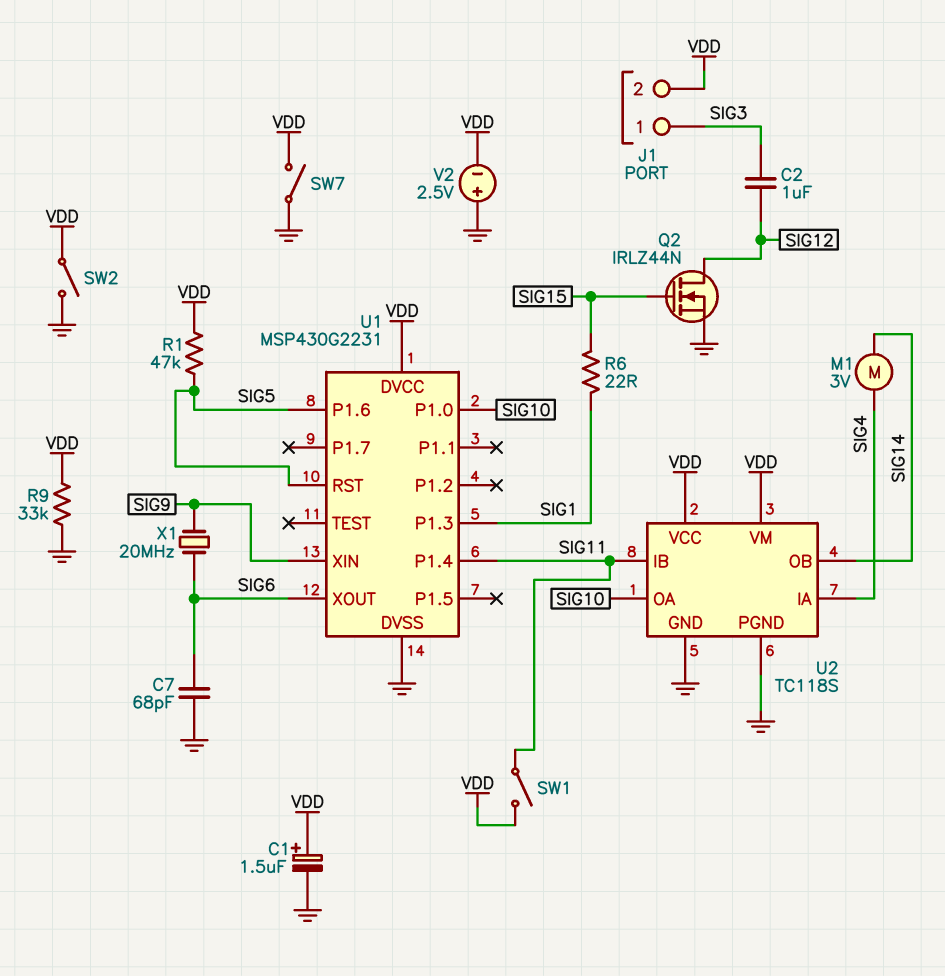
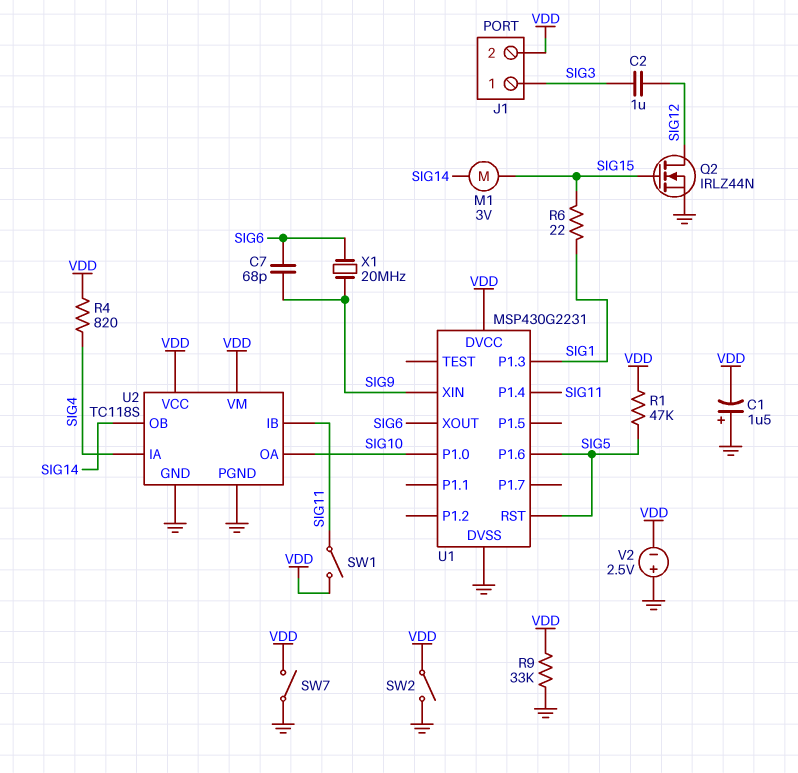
C1: 1.5uF (plus VDD, minus GND) -> 1.5uF (plus GND, minus VDD)
C7: 68pF (GND, SIG6) -> 68pF (SIG6, SIG9)
M1: motor 3V (SIG4, SIG14) -> motor 3V (SIG14, SIG15)
R4: none -> 820 (SIG4, VDD)

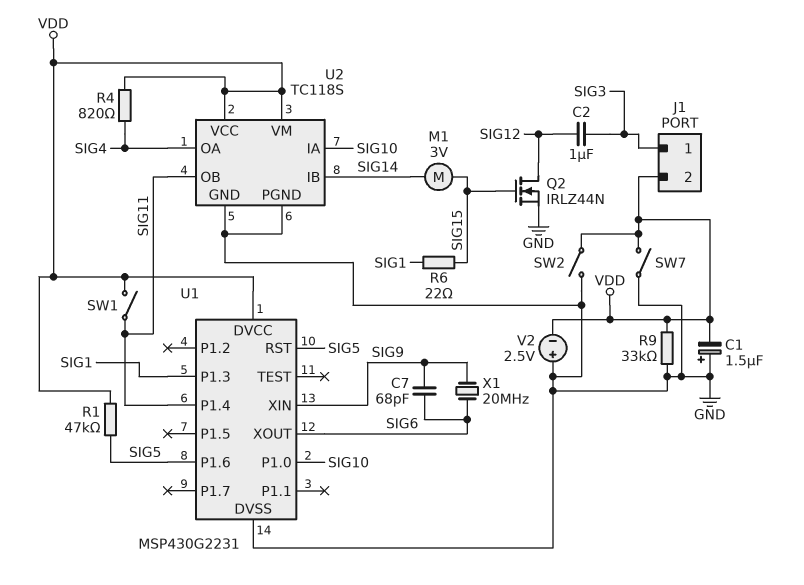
U2 pin IA: SIG4 -> SIG10
U2 pin IB: SIG11 -> SIG14
U2 pin OA: SIG10 -> SIG4
U2 pin OB: SIG14 -> SIG11

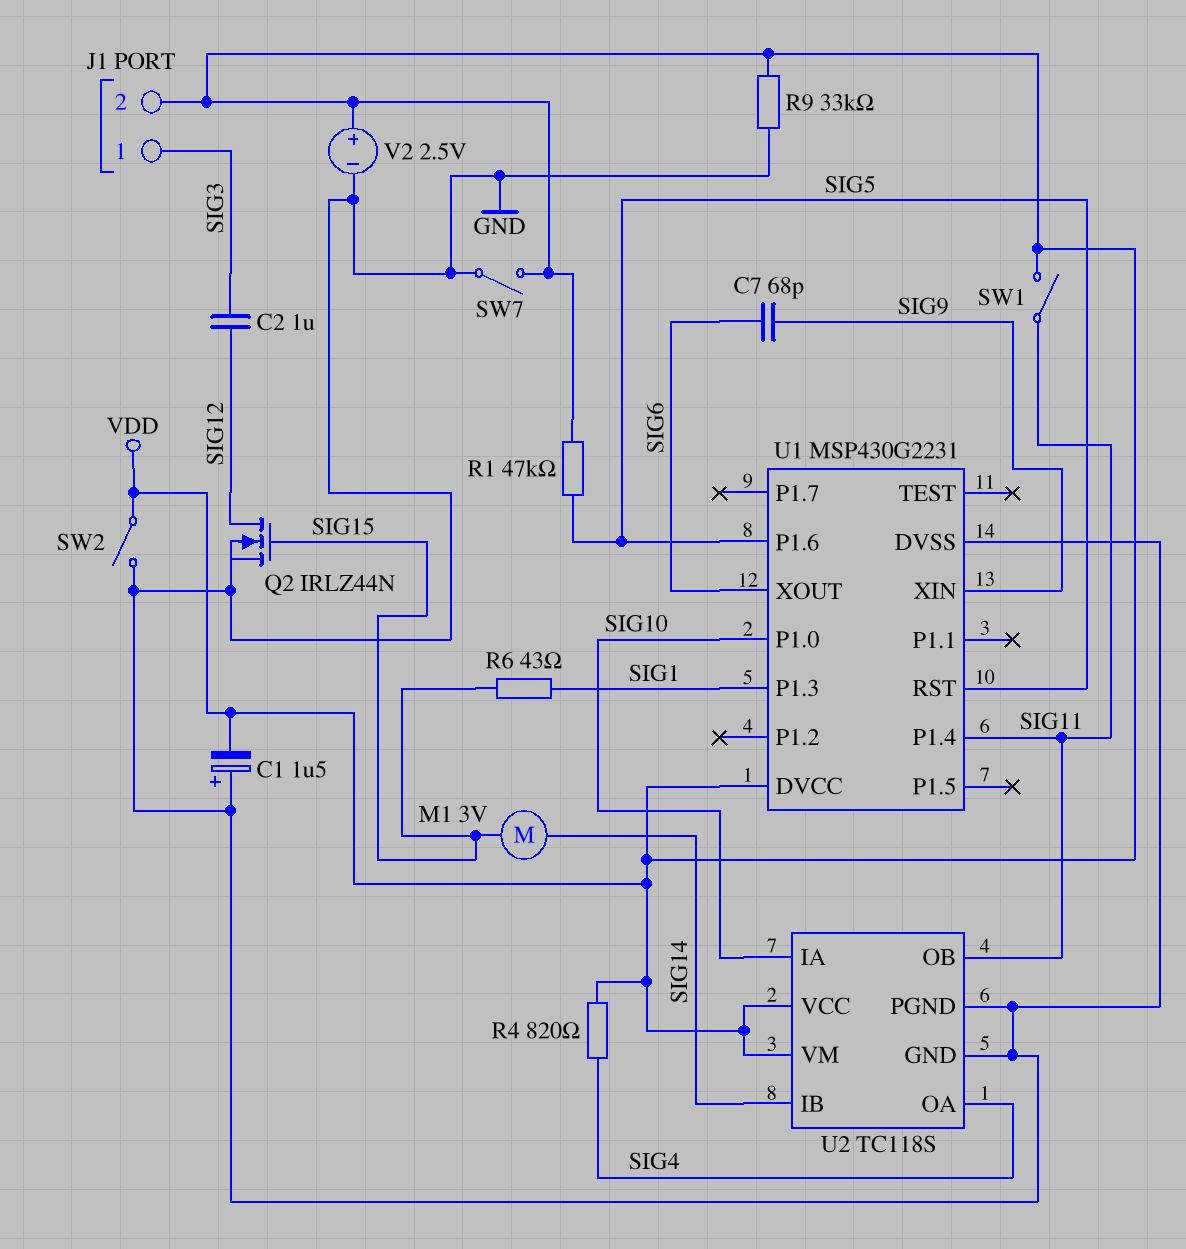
R6: 22 (SIG1, SIG15) -> 43 (SIG1, SIG15)
V2: 2.5V (plus GND, minus VDD) -> 2.5V (plus VDD, minus GND)
X1: 20MHz (SIG6, SIG9) -> none

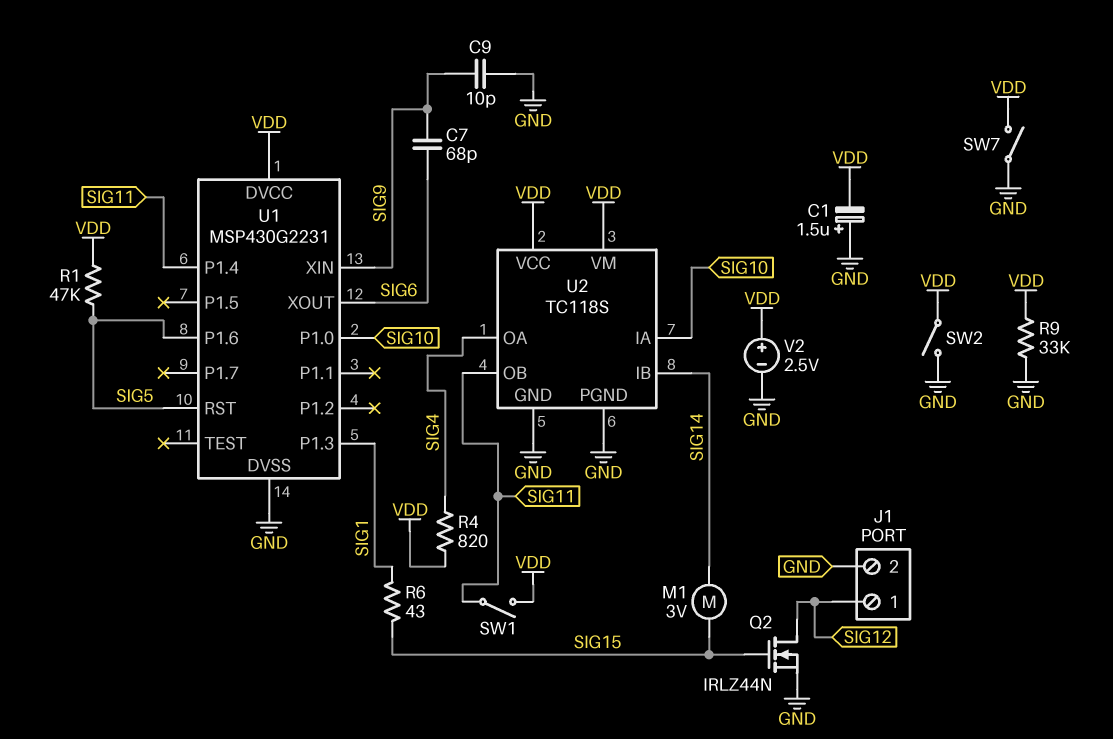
C2: 1uF (SIG3, SIG12) -> none
C9: none -> 10pF (GND, SIG9)
J1 pin 1: SIG3 -> SIG12
J1 pin 2: VDD -> GND

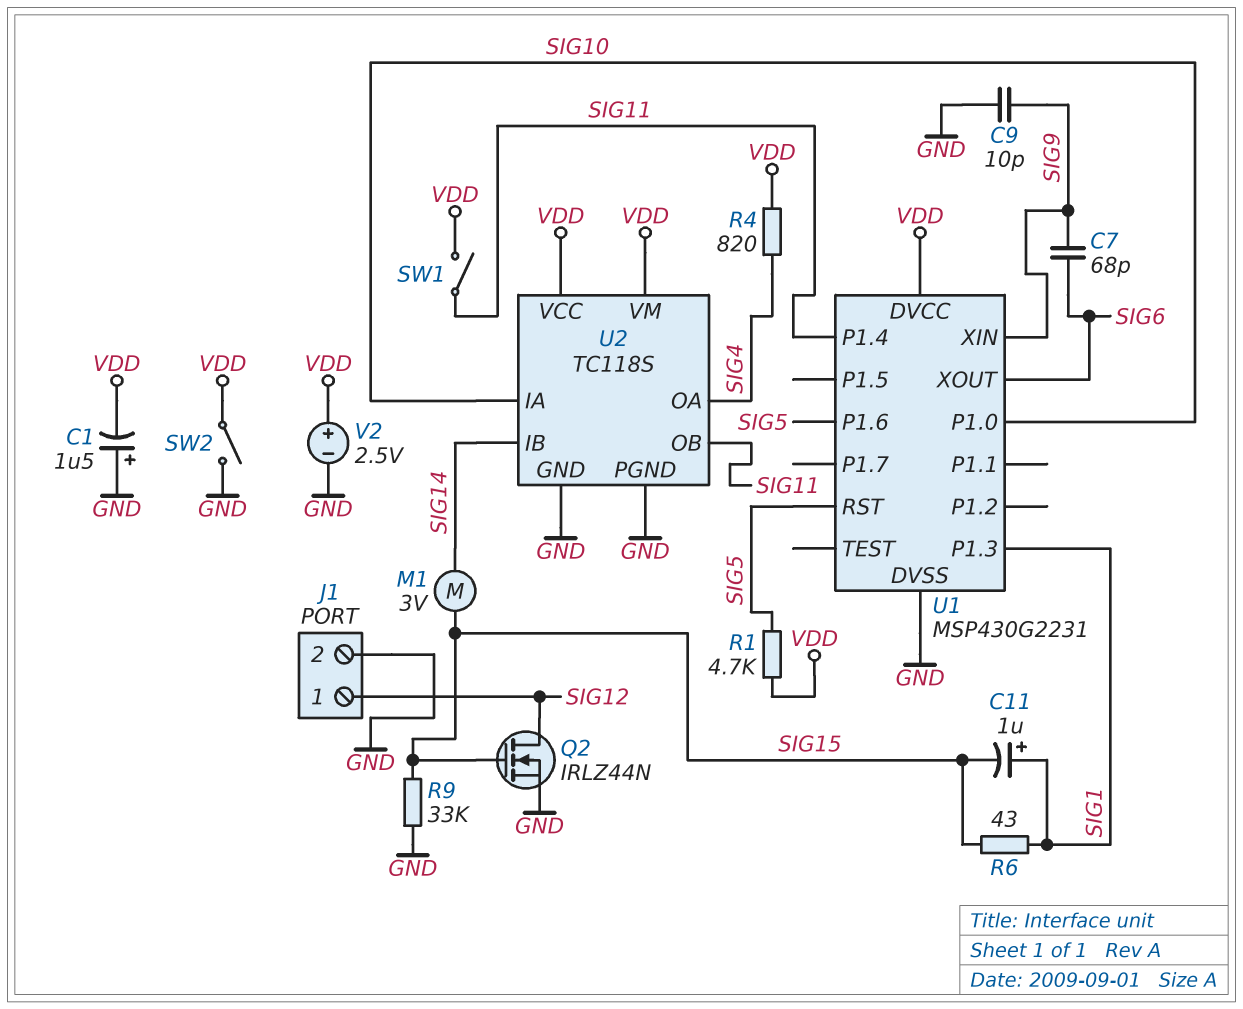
C11: none -> 1uF (plus SIG1, minus SIG15)
R1: 47k (SIG5, VDD) -> 4.7k (SIG5, VDD)
R9: 33k (GND, VDD) -> 33k (GND, SIG15)
SW7: switch (GND, VDD) -> none

